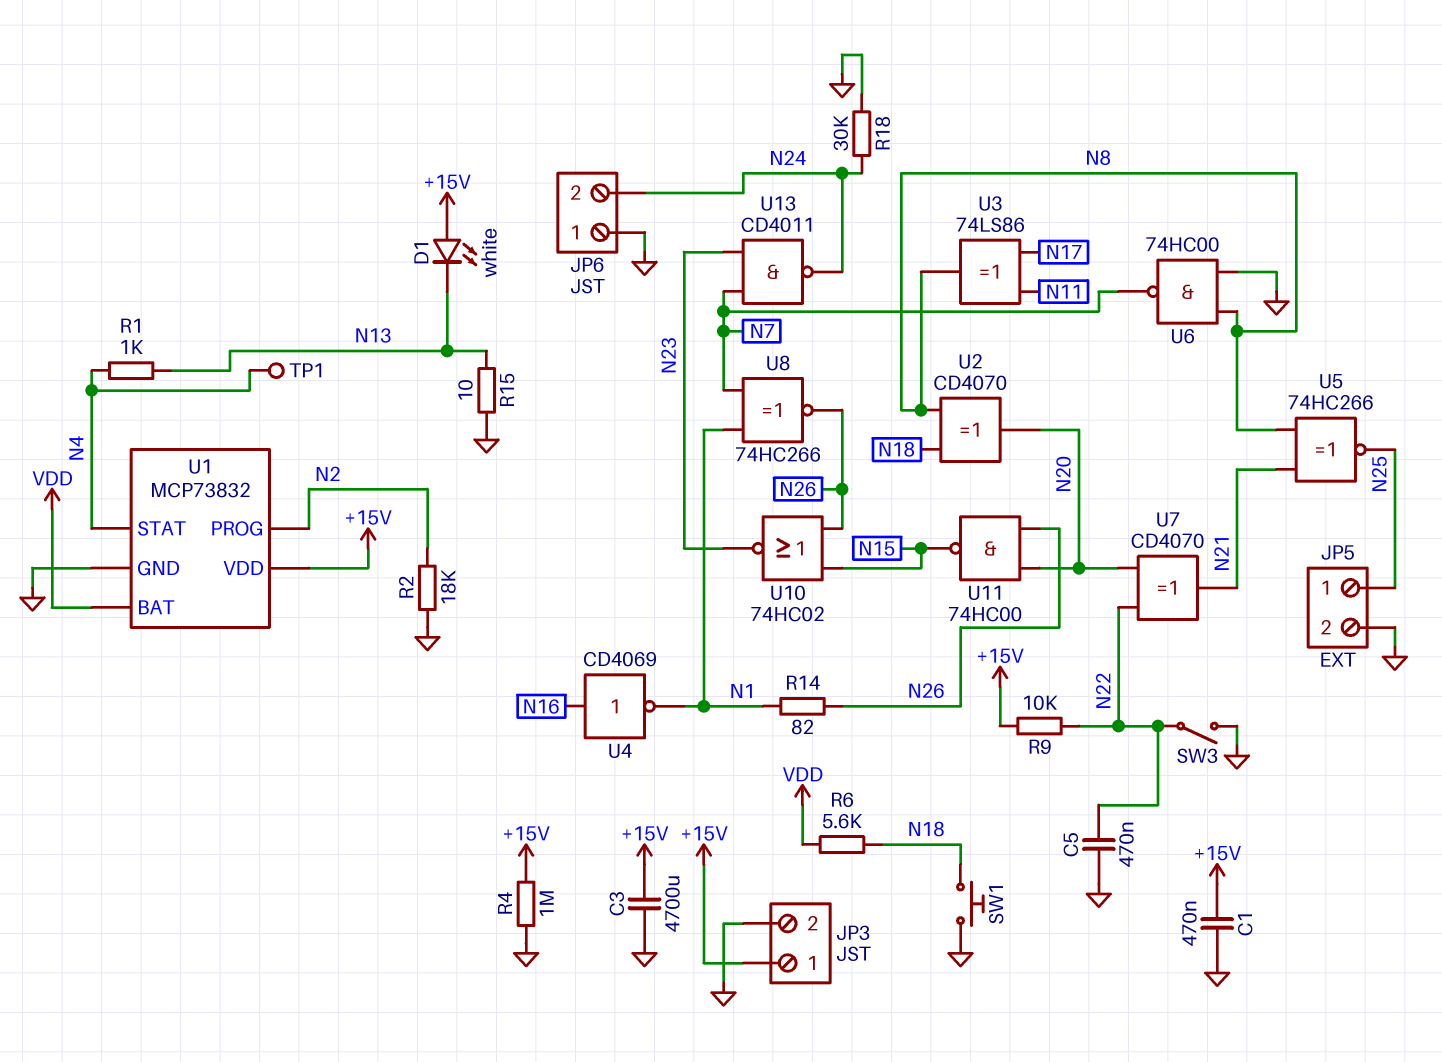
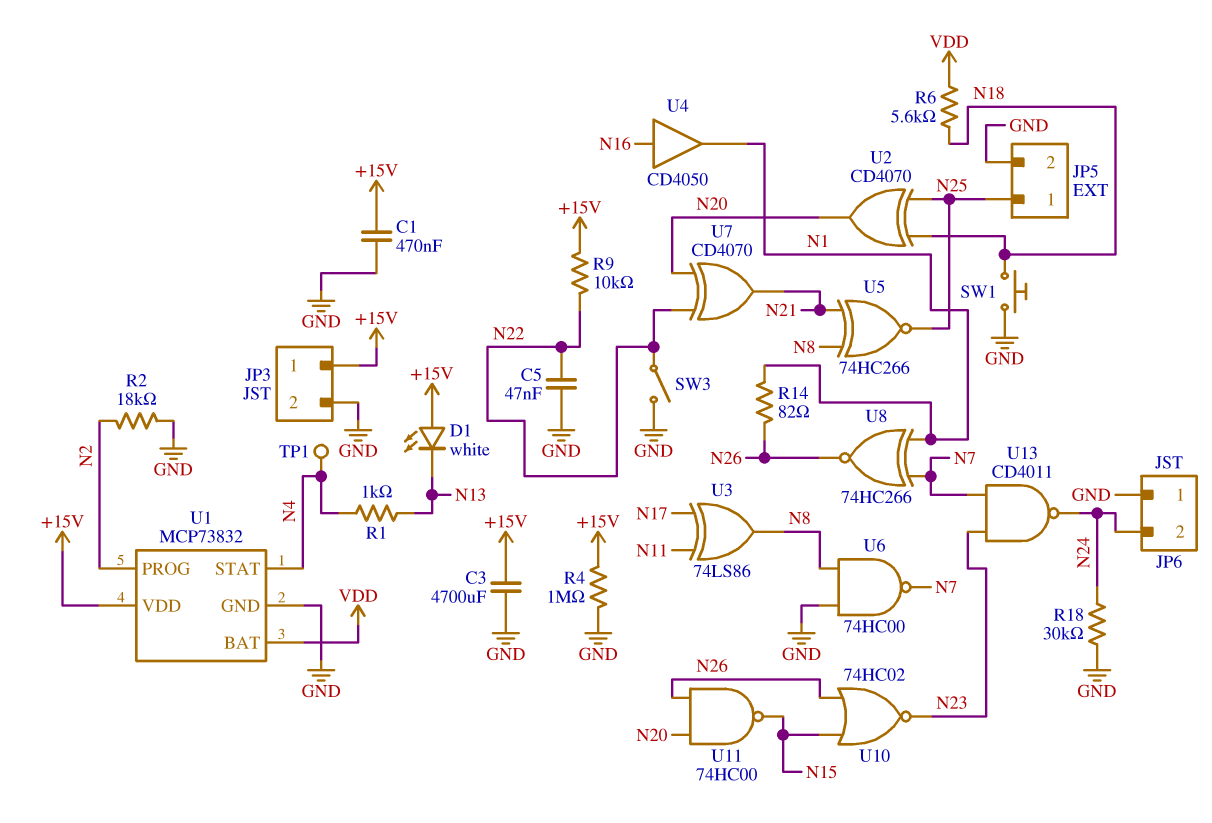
C5: 470nF (GND, N22) -> 47nF (GND, N22)
R15: 10 (GND, N13) -> none
U2: XOR CD4070 (in N8, in N18, out N20) -> XOR CD4070 (in N18, in N25, out N20)
U4: NOT CD4069 (in N16, out N1) -> buffer CD4050 (in N16, out N1)

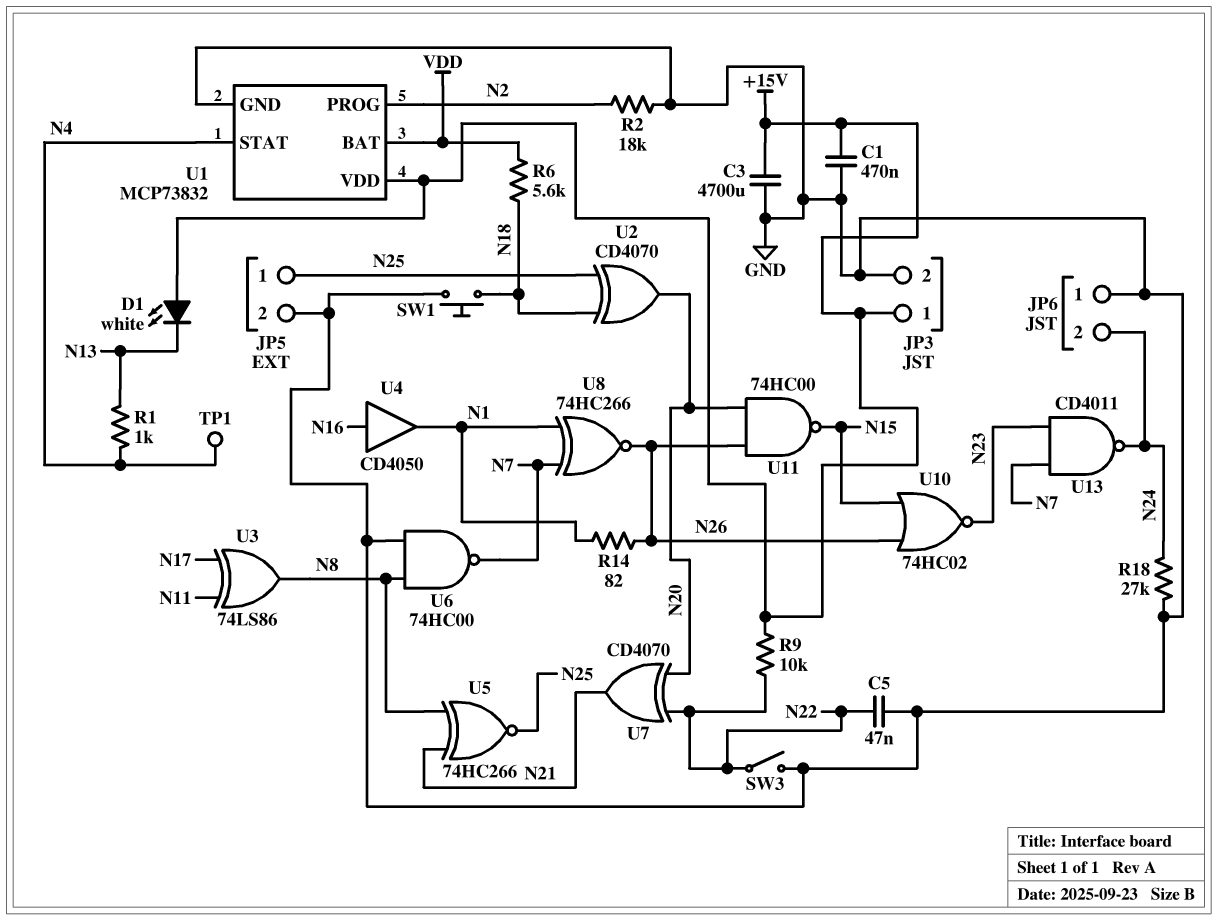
R4: 1M (+15V, GND) -> none
R18: 30k (GND, N24) -> 27k (GND, N24)

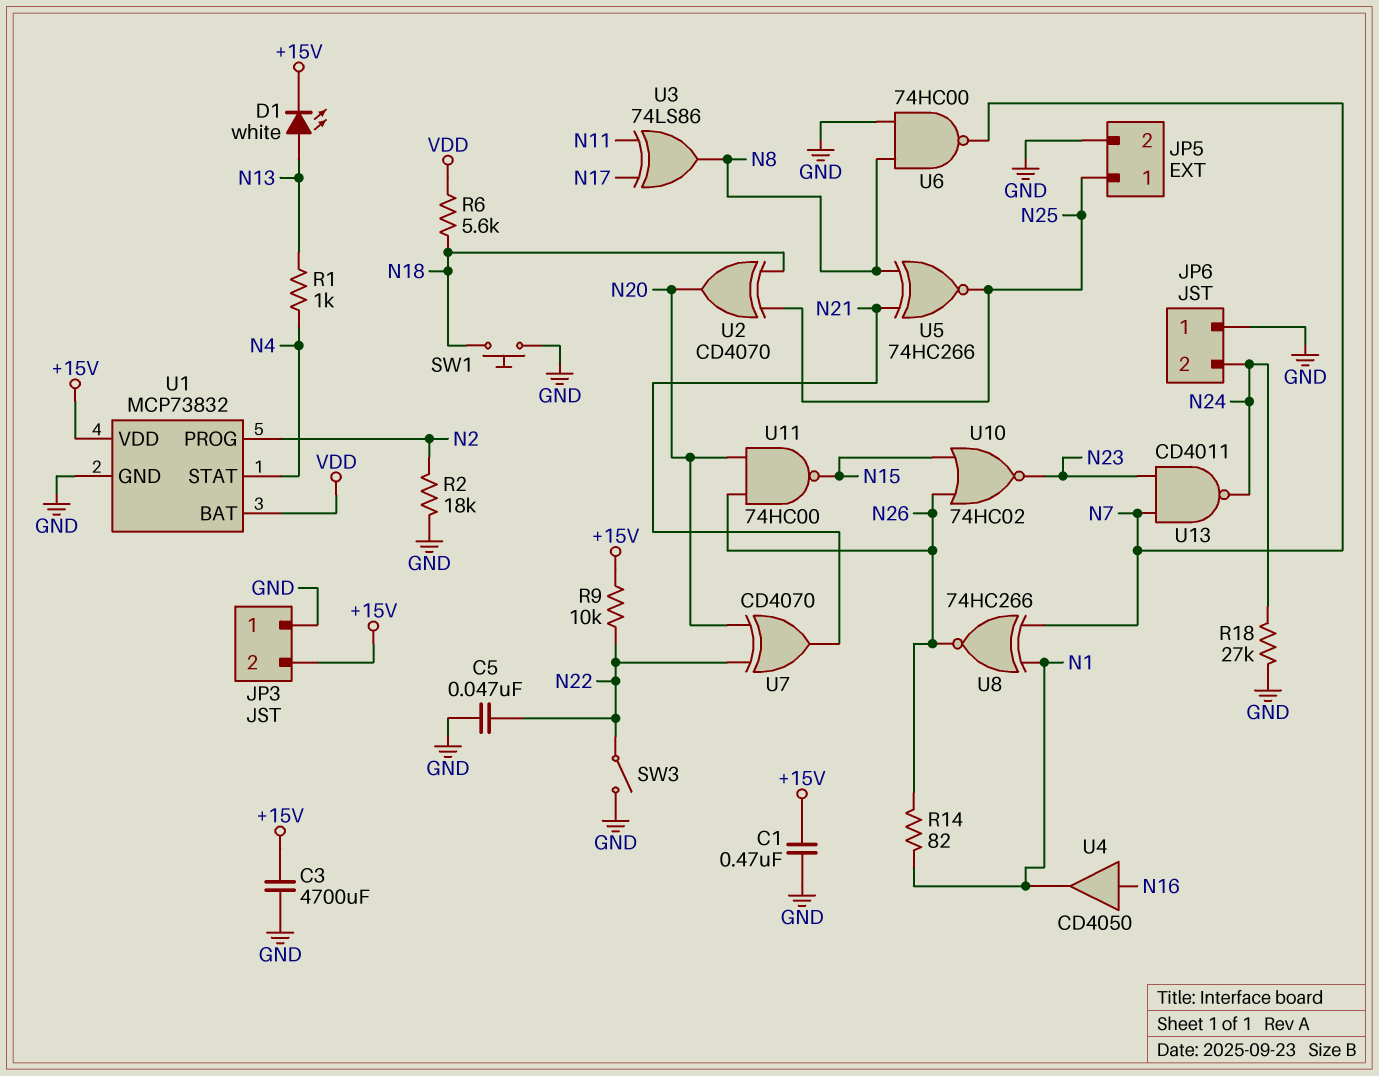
D1: LED white (A +15V, K N13) -> LED white (A N13, K +15V)
JP3 pin 1: +15V -> GND
JP3 pin 2: GND -> +15V
TP1: test point (N4) -> none

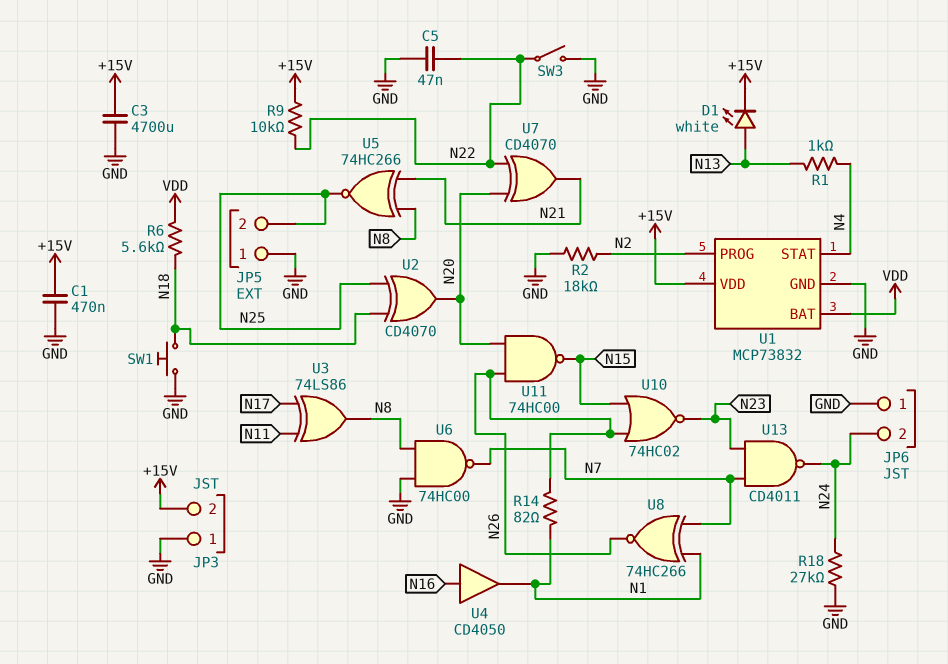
JP5 pin 1: N25 -> GND
JP5 pin 2: GND -> N25

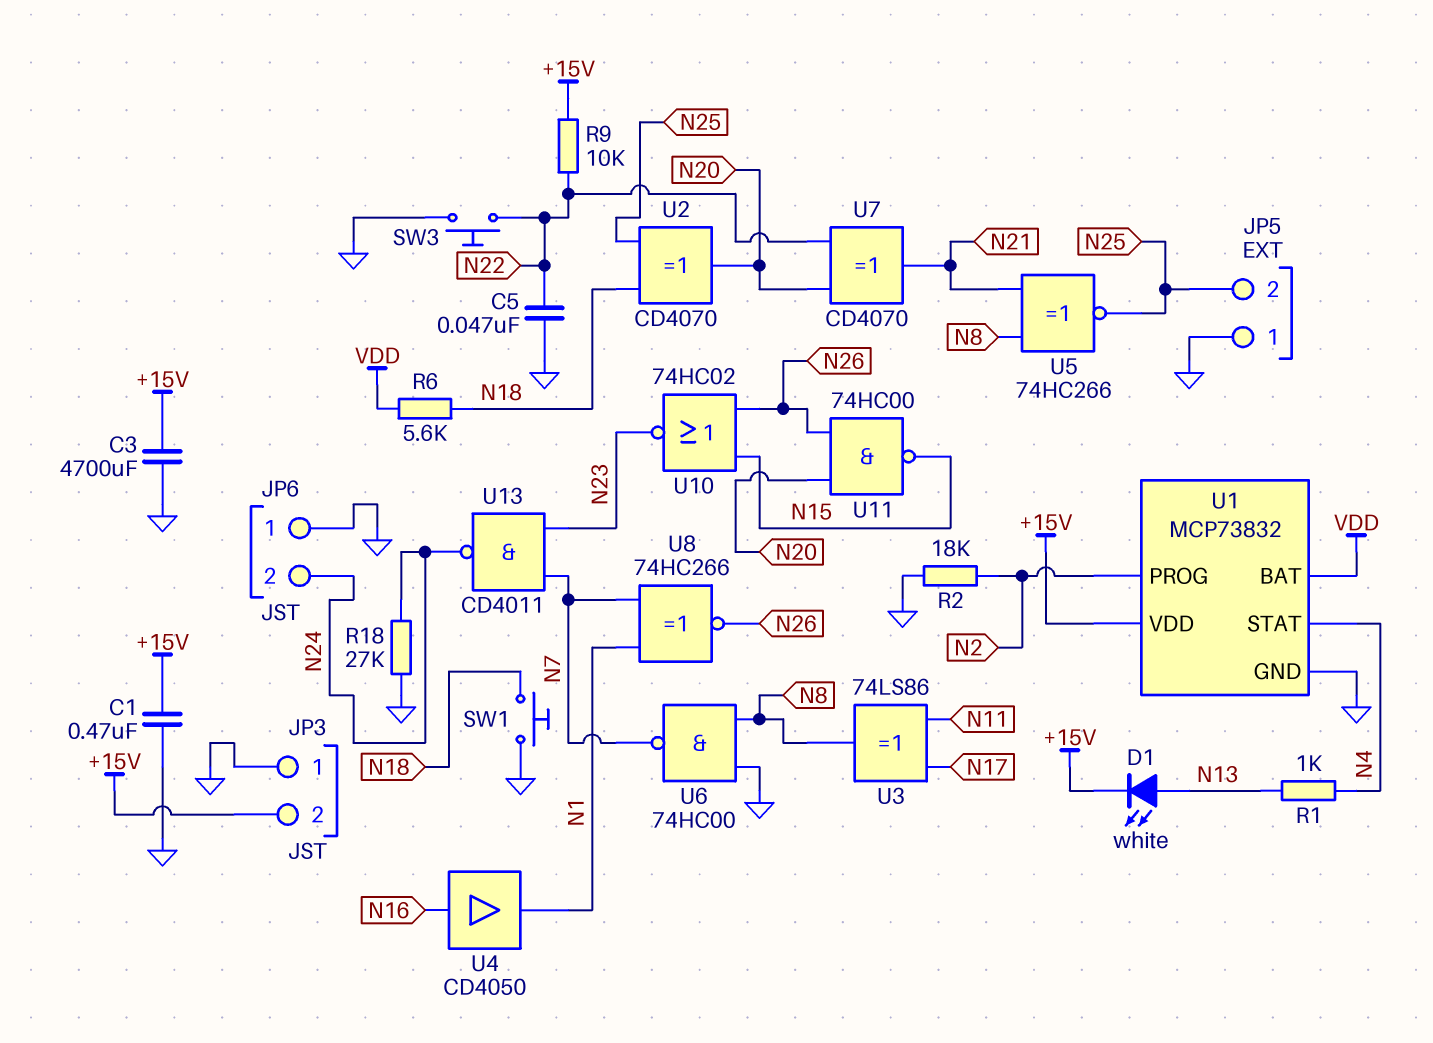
R14: 82 (N1, N26) -> none
SW3: switch (GND, N22) -> button (GND, N22)

